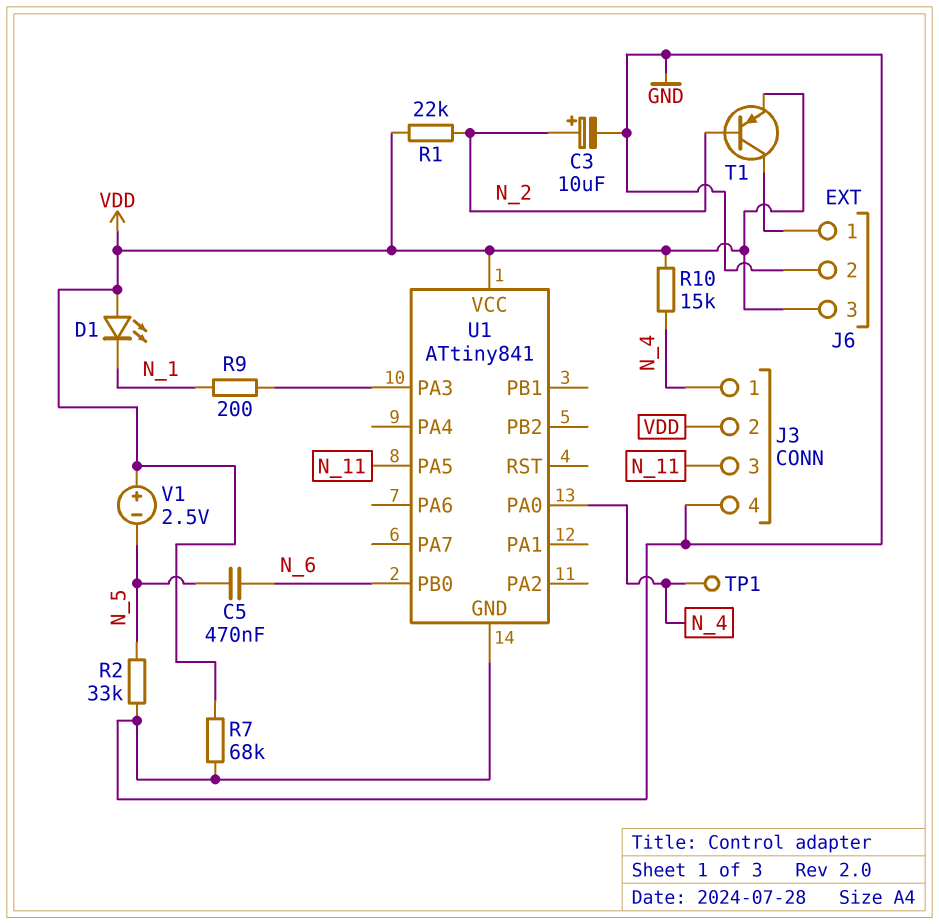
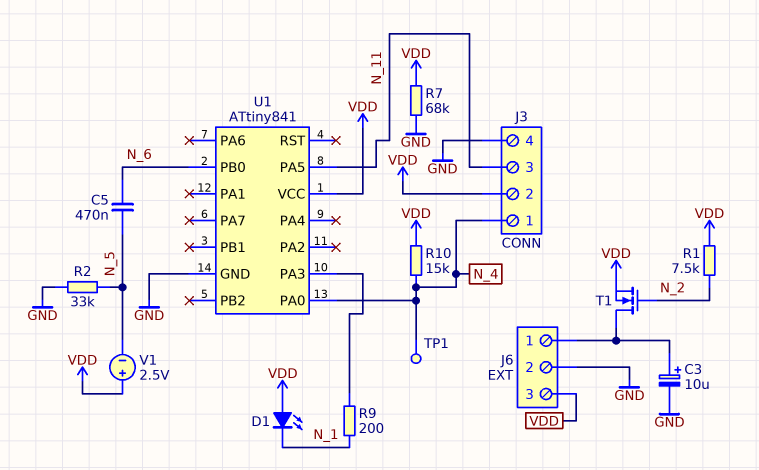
C3: 10uF (plus N_2, minus GND) -> 10uF (plus J6/1, minus GND)
R1: 22k (N_2, VDD) -> 7.5k (N_2, VDD)
T1: PNP (B N_2, C J6/1, E VDD) -> NMOS (G N_2, D J6/1, S VDD)

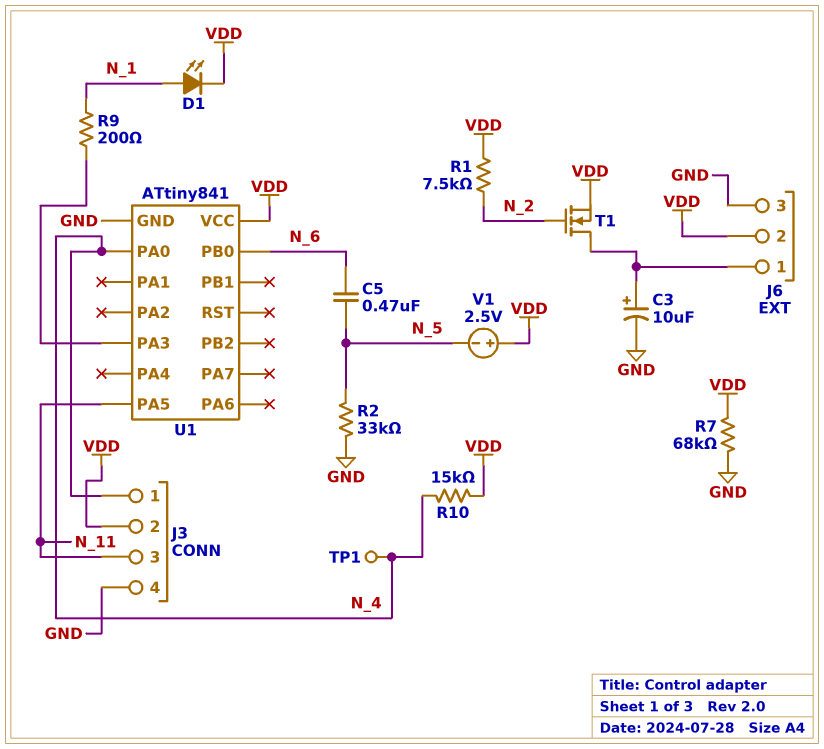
D1: LED (A VDD, K N_1) -> LED (A N_1, K VDD)
J6 pin 2: GND -> VDD
J6 pin 3: VDD -> GND

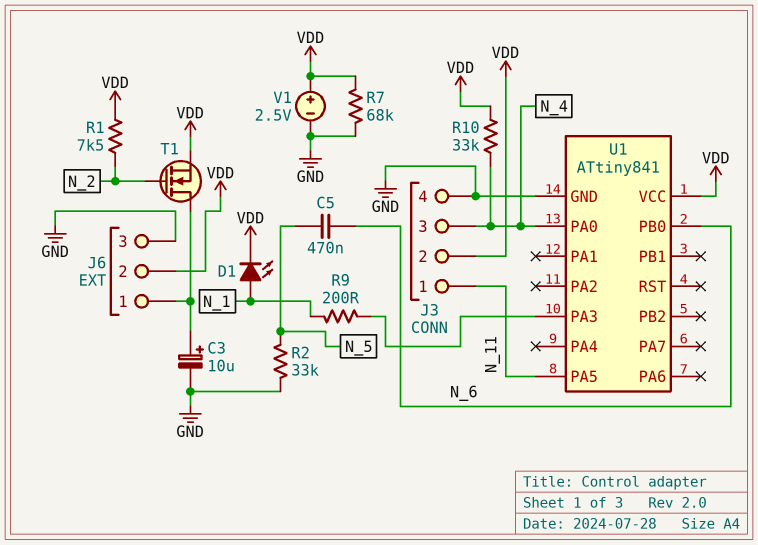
J3 pin 1: N_4 -> N_11
J3 pin 3: N_11 -> N_4
R10: 15k (N_4, VDD) -> 33k (N_4, VDD)
TP1: test point (N_4) -> none
V1: 2.5V (plus VDD, minus N_5) -> 2.5V (plus VDD, minus GND)

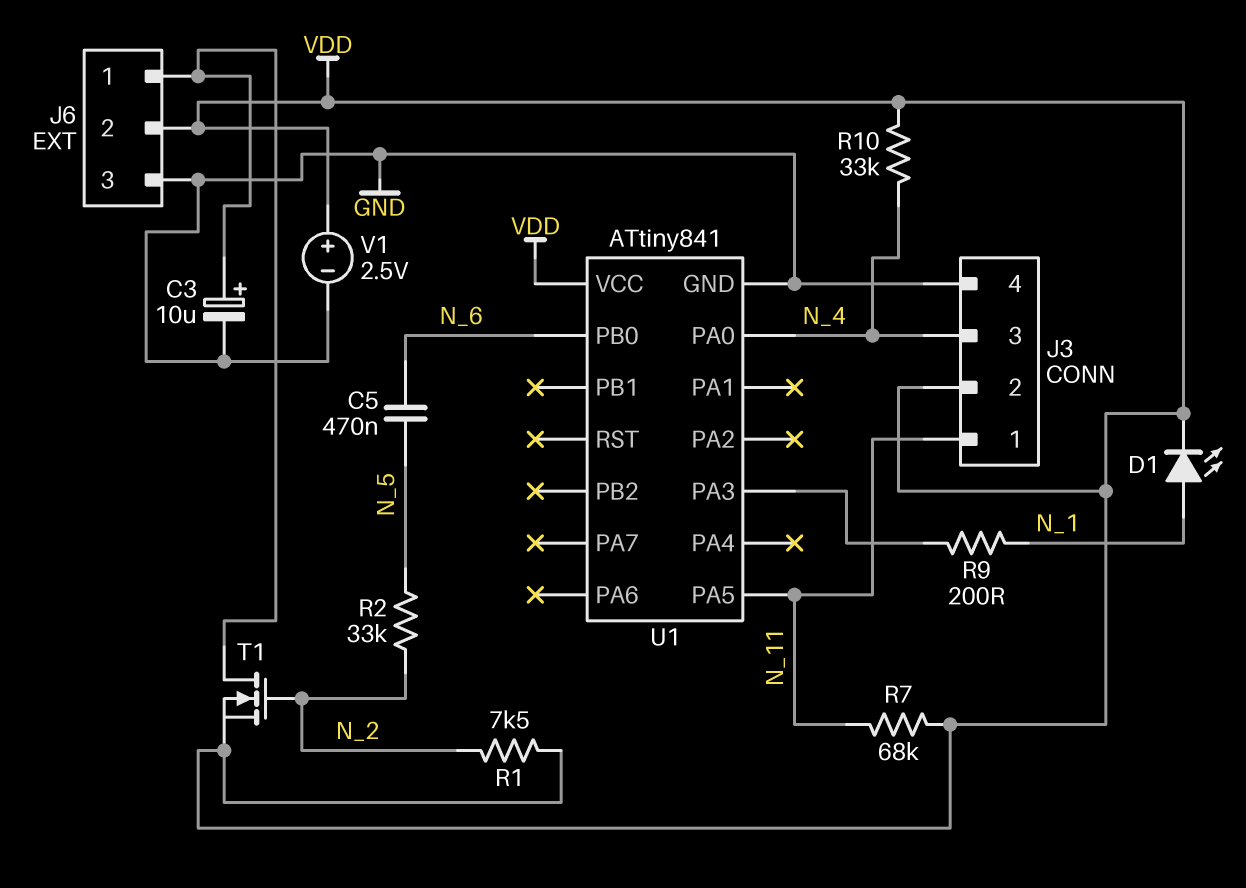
R2: 33k (GND, N_5) -> 33k (N_2, N_5)
R7: 68k (GND, VDD) -> 68k (N_11, VDD)

